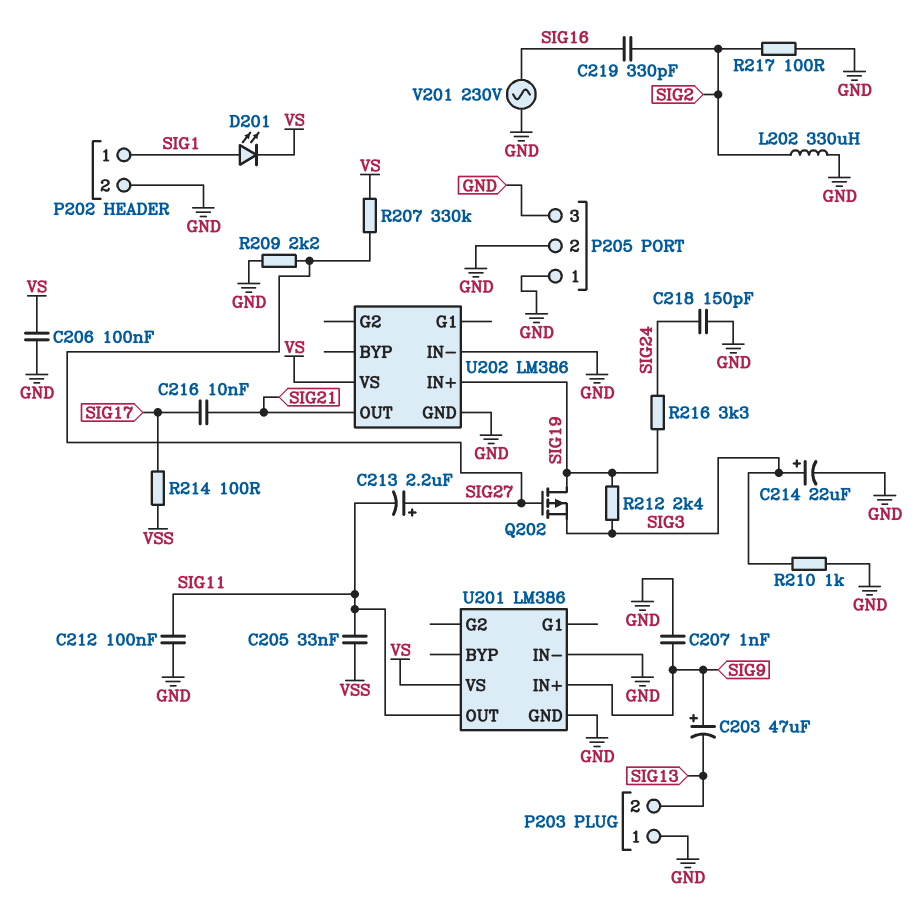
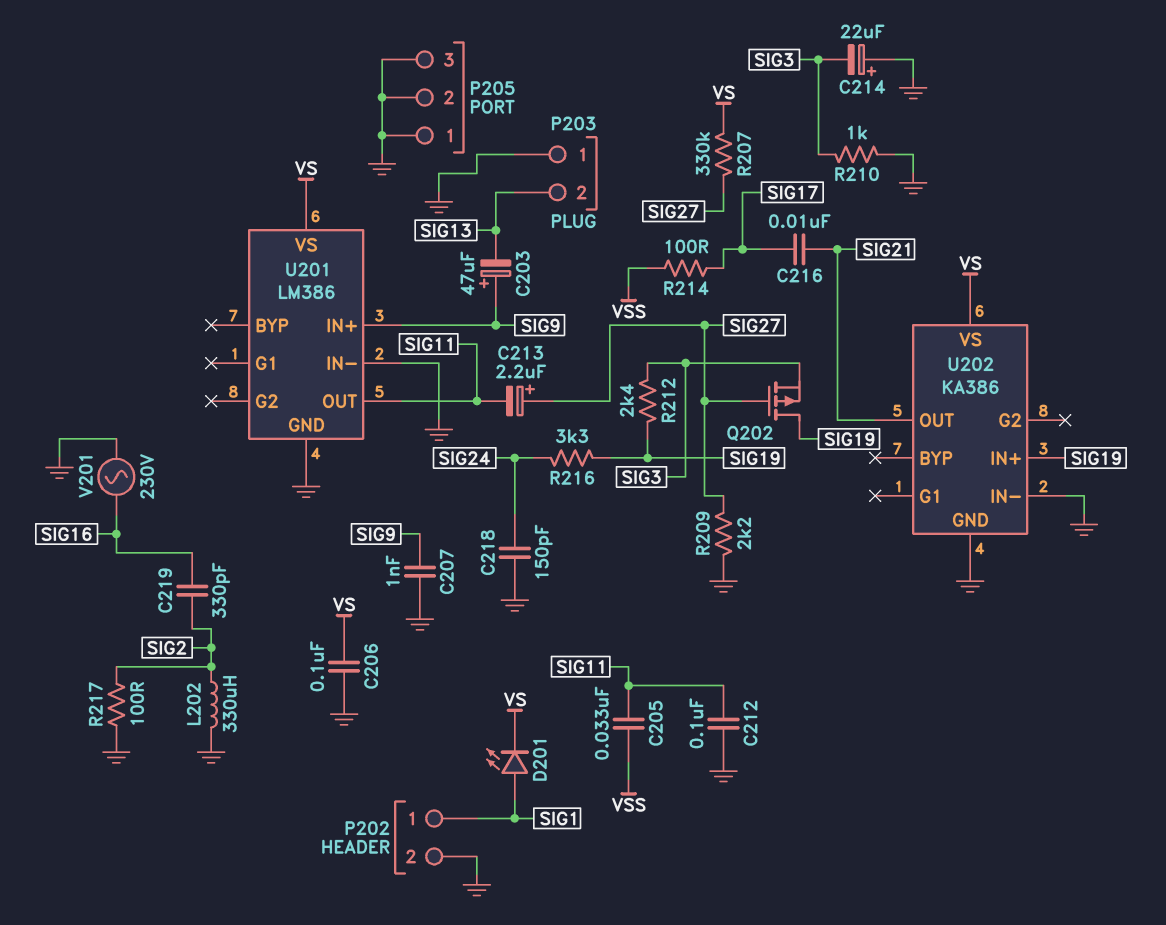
C214: 22uF (plus SIG3, minus GND) -> 22uF (plus GND, minus SIG3)
U202: LM386 -> KA386

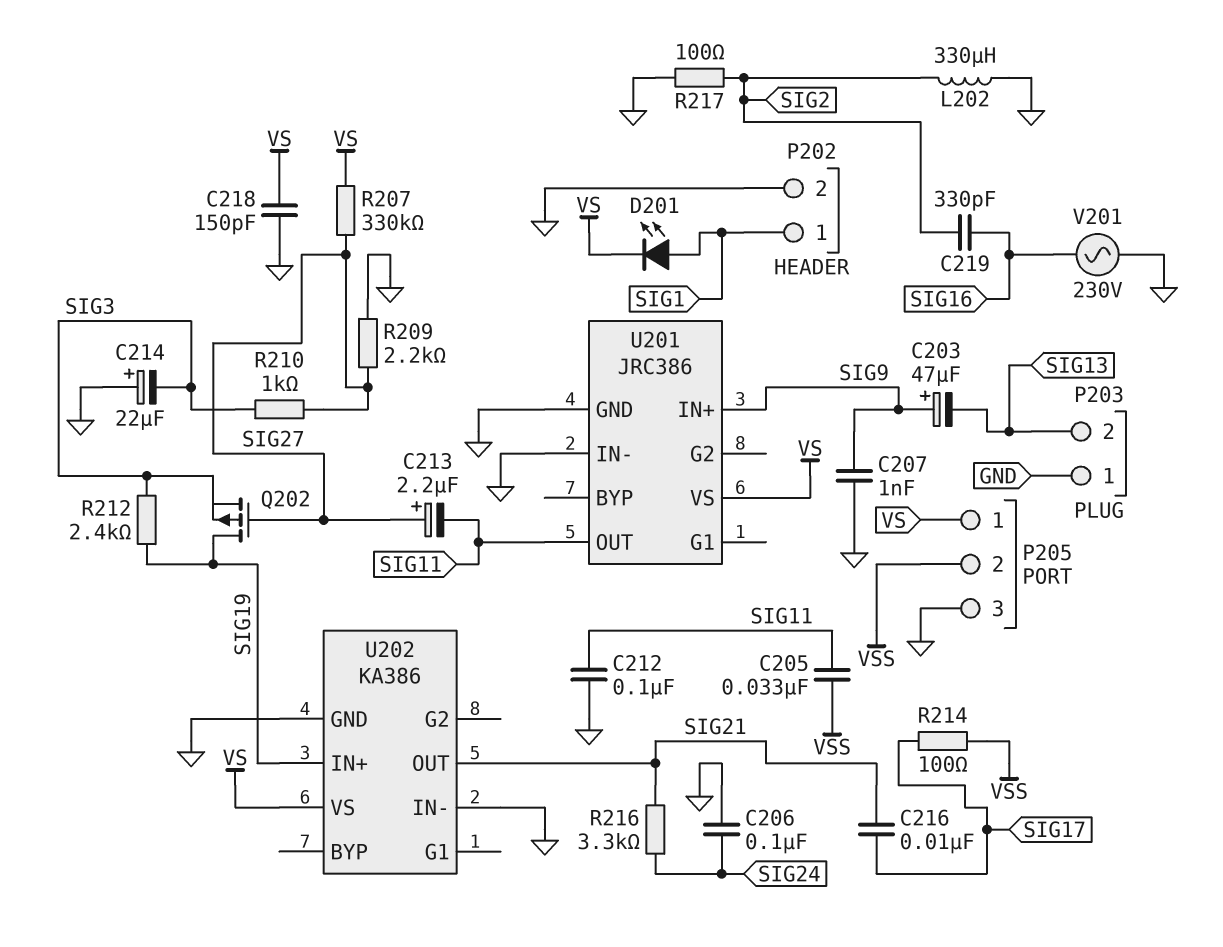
C206: 100nF (GND, VS) -> 100nF (GND, SIG24)
C218: 150pF (GND, SIG24) -> 150pF (GND, VS)
P205 pin 1: GND -> VS
P205 pin 2: GND -> VSS
R210: 1k (GND, SIG3) -> 1k (SIG3, SIG27)
R216: 3.3k (SIG19, SIG24) -> 3.3k (SIG21, SIG24)
U201: LM386 -> JRC386

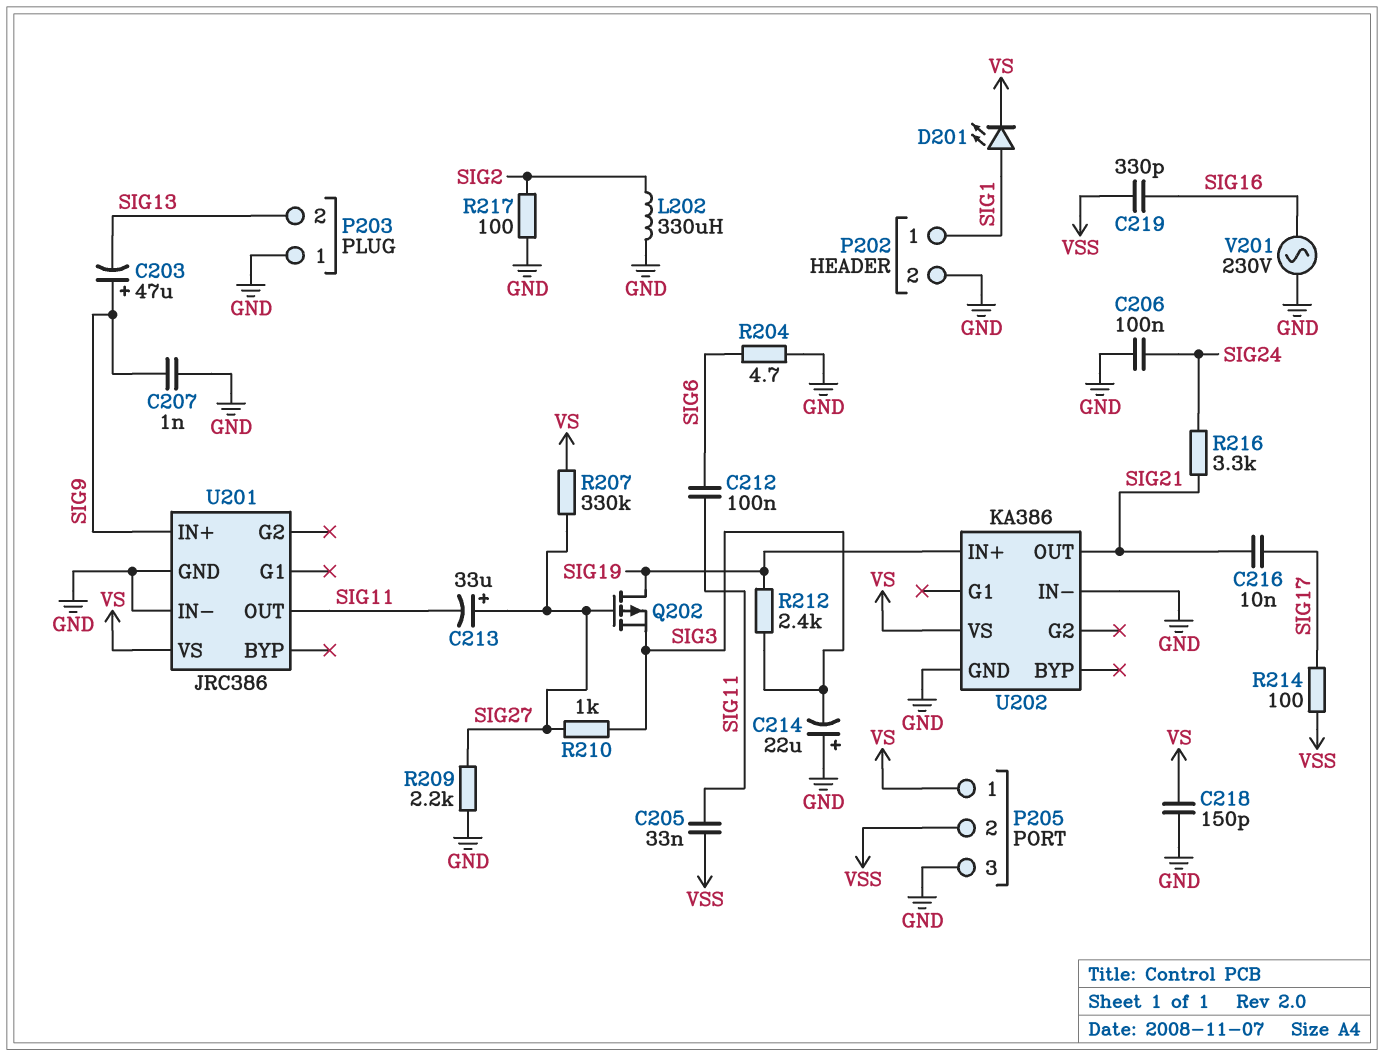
C212: 100nF (GND, SIG11) -> 100nF (SIG6, SIG11)
C213: 2.2uF (plus SIG27, minus SIG11) -> 33uF (plus SIG27, minus SIG11)
C219: 330pF (SIG2, SIG16) -> 330pF (SIG16, VSS)
R204: none -> 4.7 (GND, SIG6)

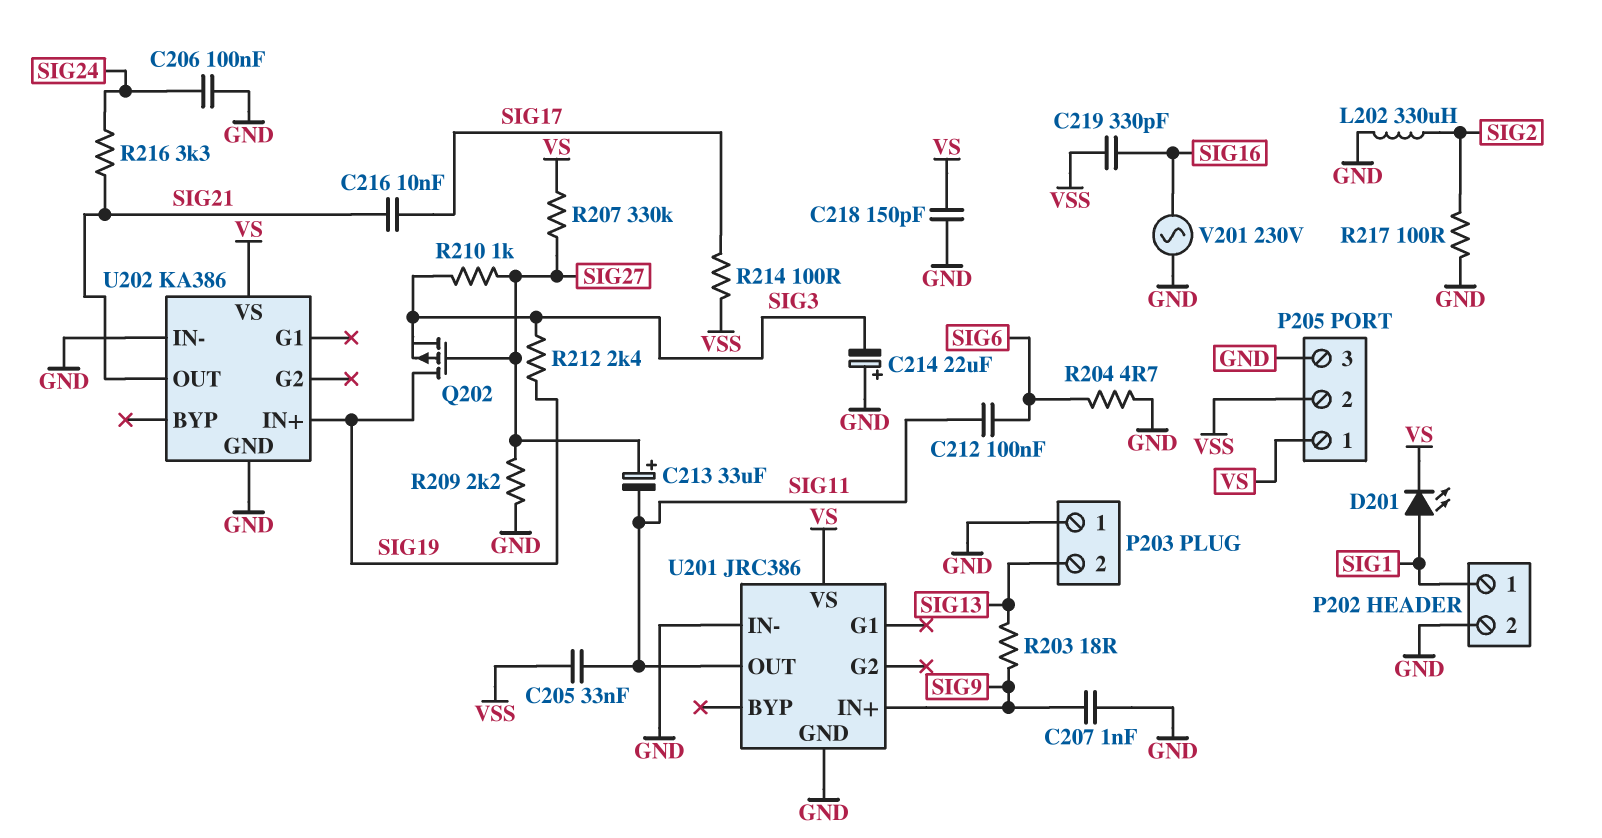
C203: 47uF (plus SIG9, minus SIG13) -> none
R203: none -> 18 (SIG9, SIG13)

